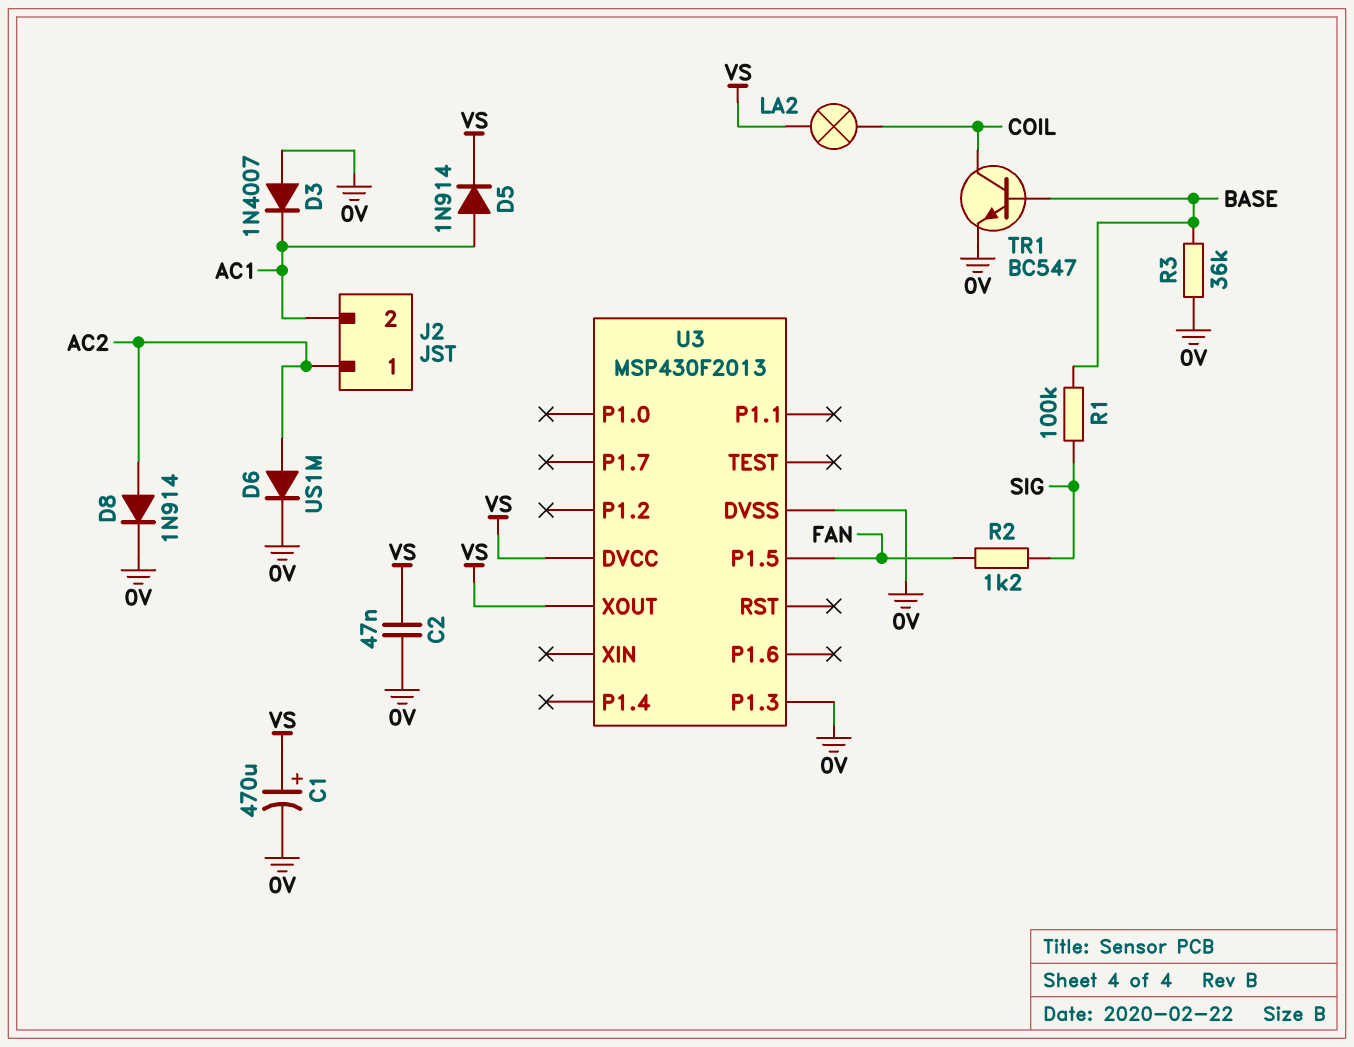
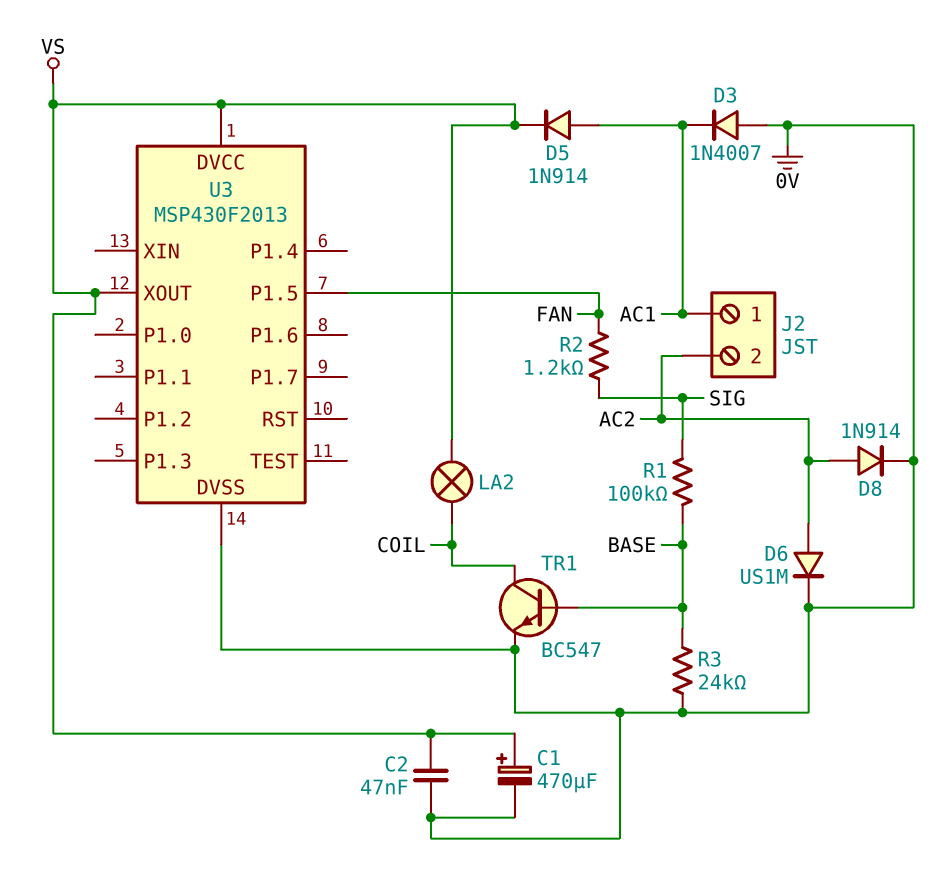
J2 pin 1: AC2 -> AC1
J2 pin 2: AC1 -> AC2
R3: 36k (0V, BASE) -> 24k (0V, BASE)
U3 pin P1.3: 0V -> none

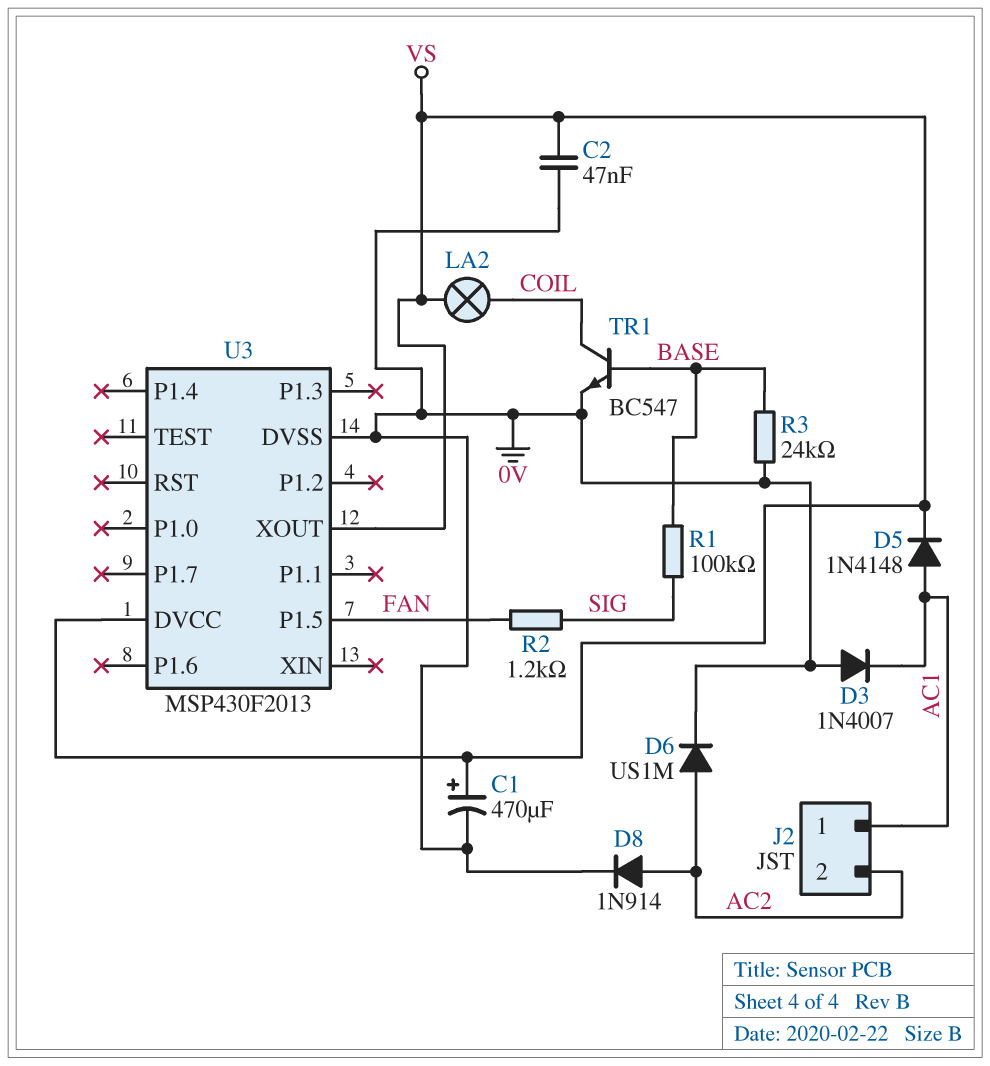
D5: diode 1N914 (A AC1, K VS) -> diode 1N4148 (A AC1, K VS)

